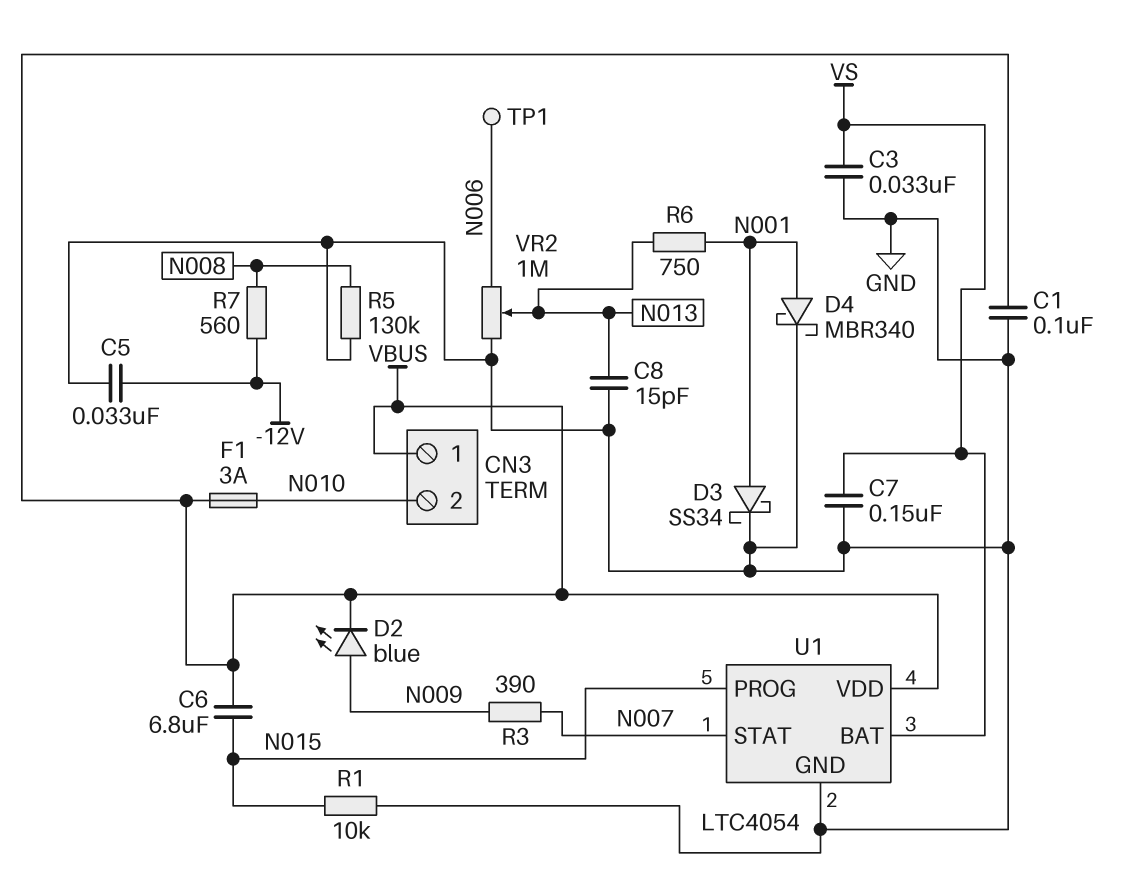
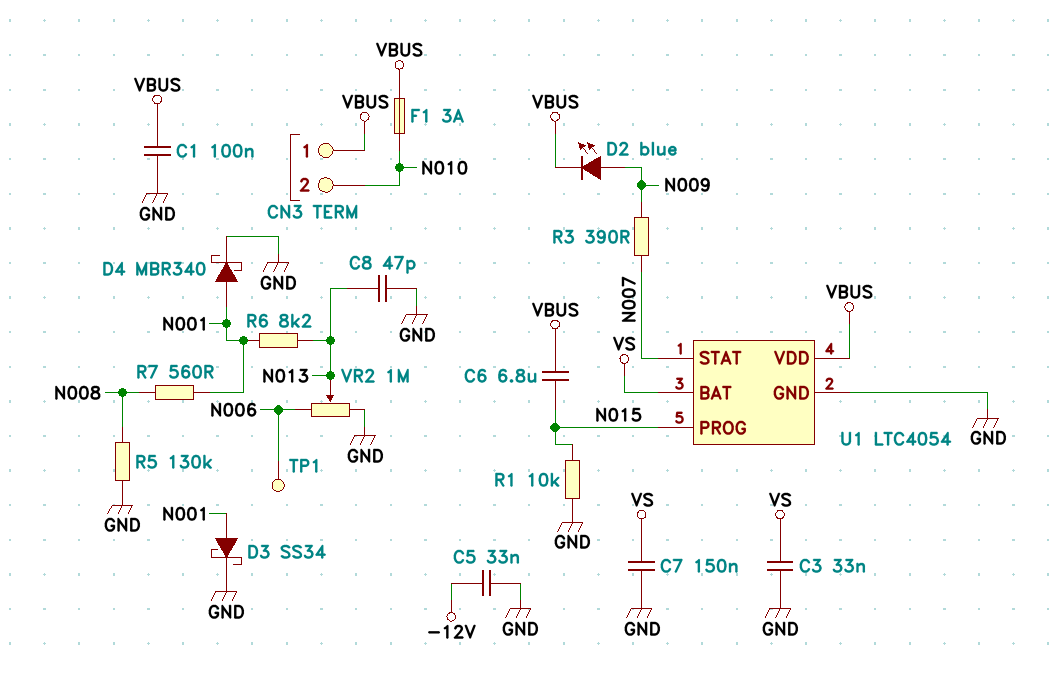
C8: 15pF (GND, N013) -> 47pF (GND, N013)
R6: 750 (N001, N013) -> 8.2k (N001, N013)
R7: 560 (-12V, N008) -> 560 (N001, N008)

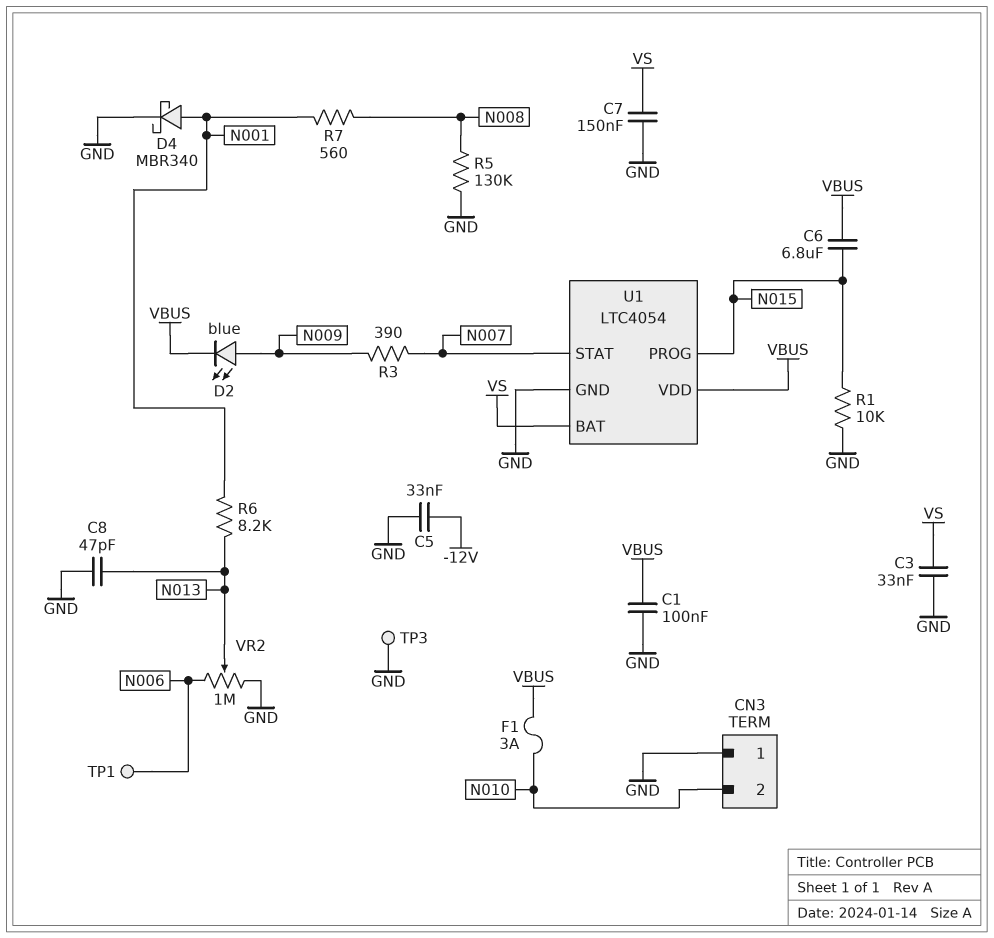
CN3 pin 1: VBUS -> GND
D3: schottky SS34 (A N001, K GND) -> none
TP3: none -> test point (GND)

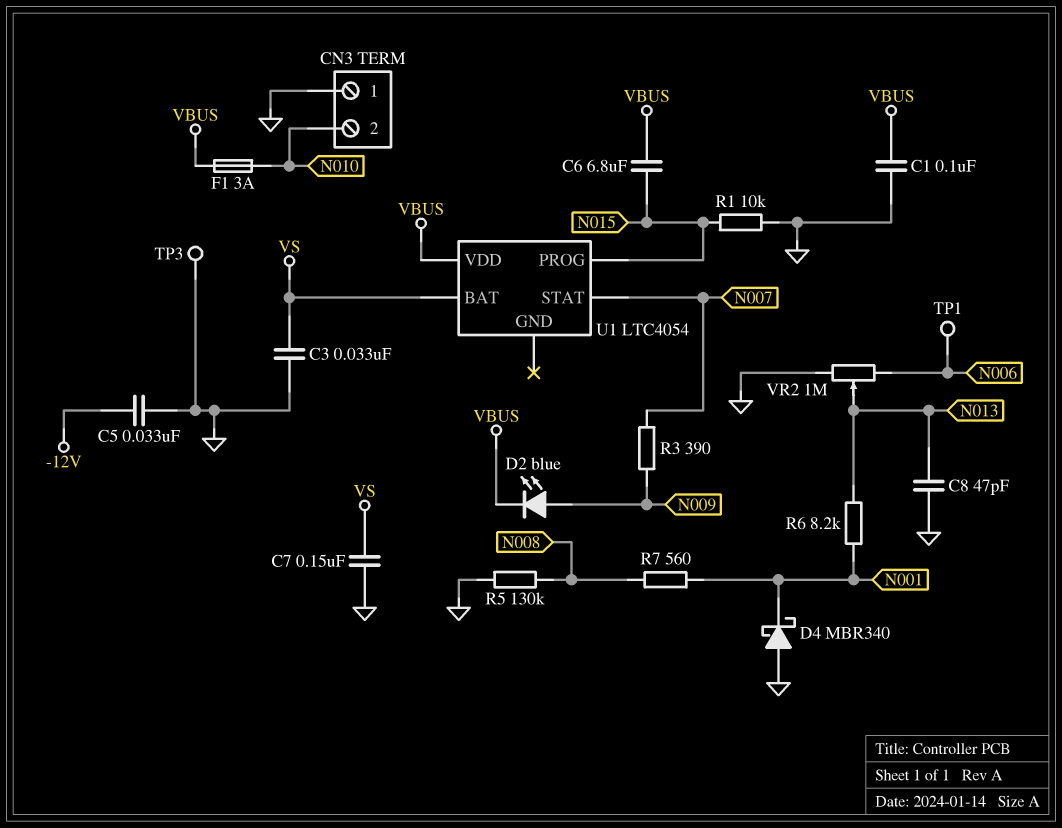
D4: schottky MBR340 (A N001, K GND) -> schottky MBR340 (A GND, K N001)
U1 pin GND: GND -> none

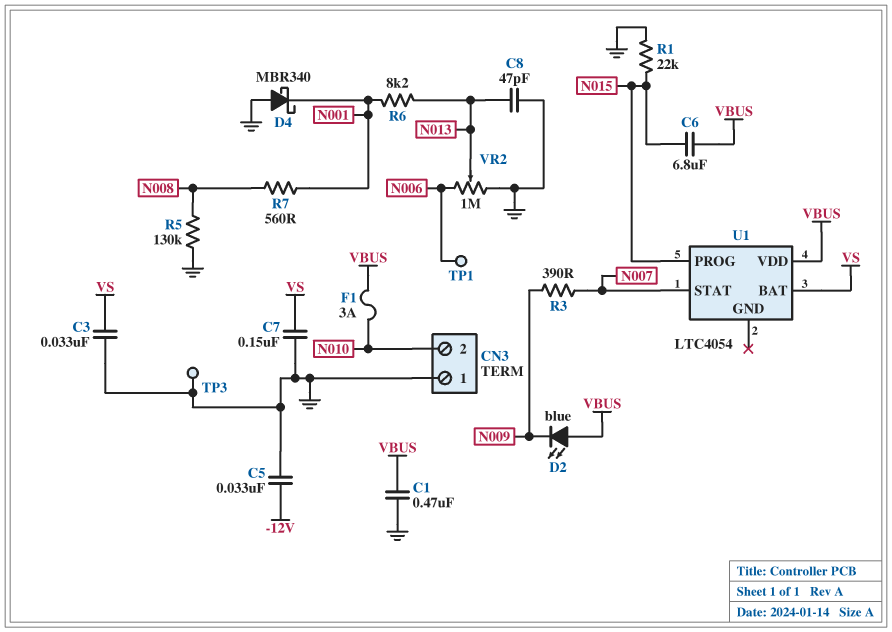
C1: 100nF (GND, VBUS) -> 470nF (GND, VBUS)
D2: LED blue (A N009, K VBUS) -> LED blue (A VBUS, K N009)
R1: 10k (GND, N015) -> 22k (GND, N015)

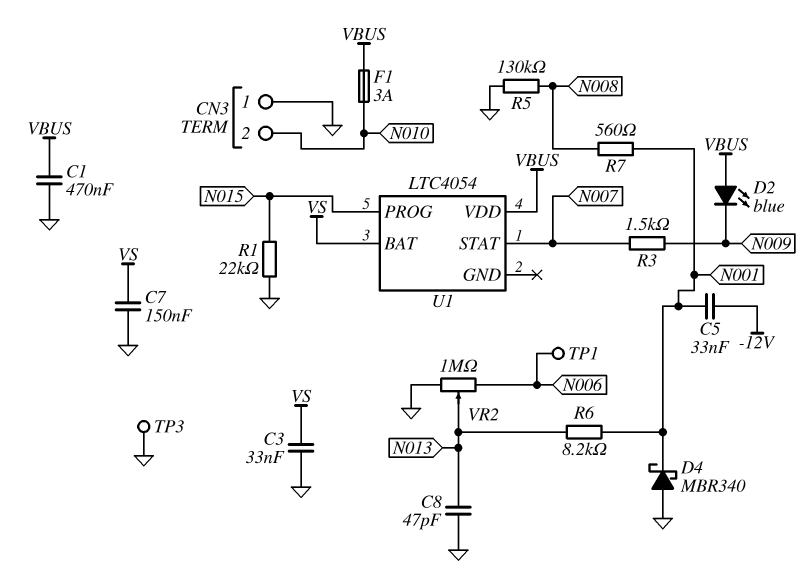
C5: 33nF (-12V, GND) -> 33nF (-12V, N001)
C6: 6.8uF (N015, VBUS) -> none
R3: 390 (N007, N009) -> 1.5k (N007, N009)

